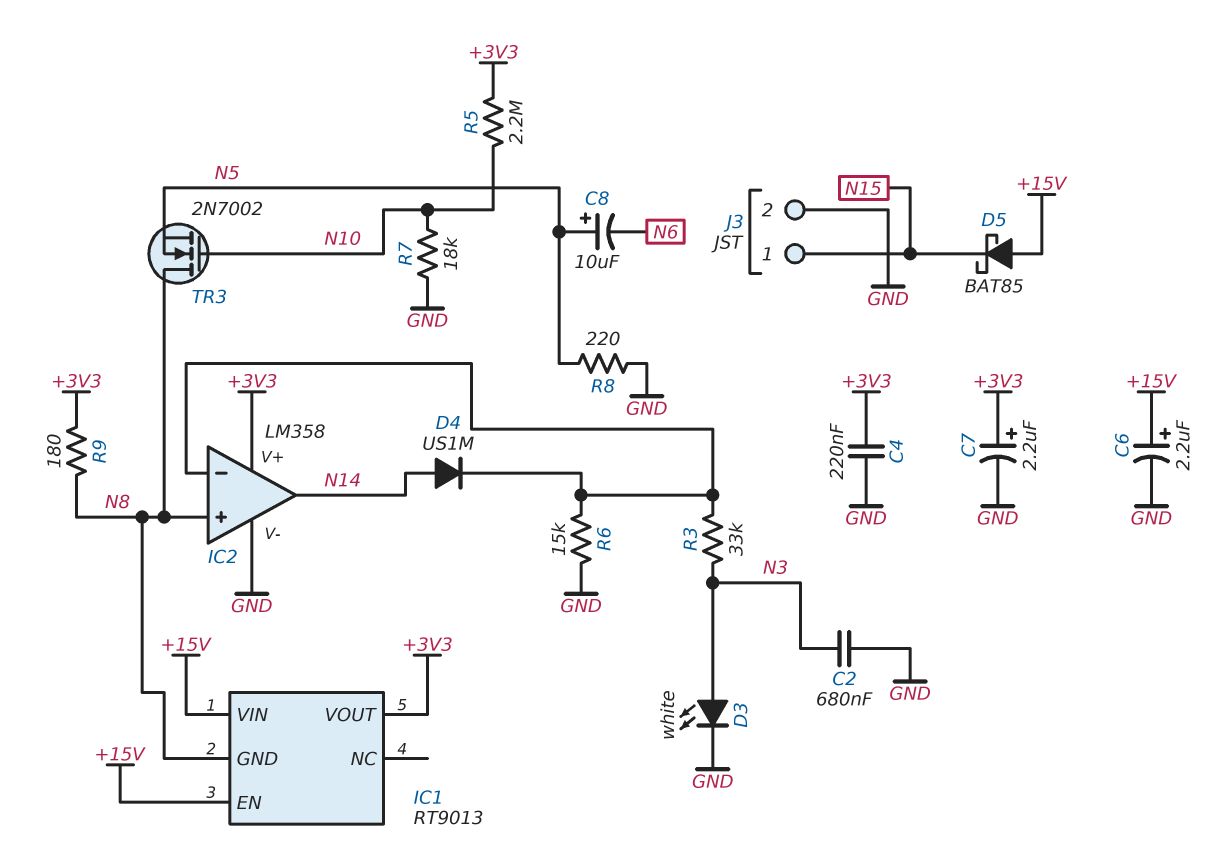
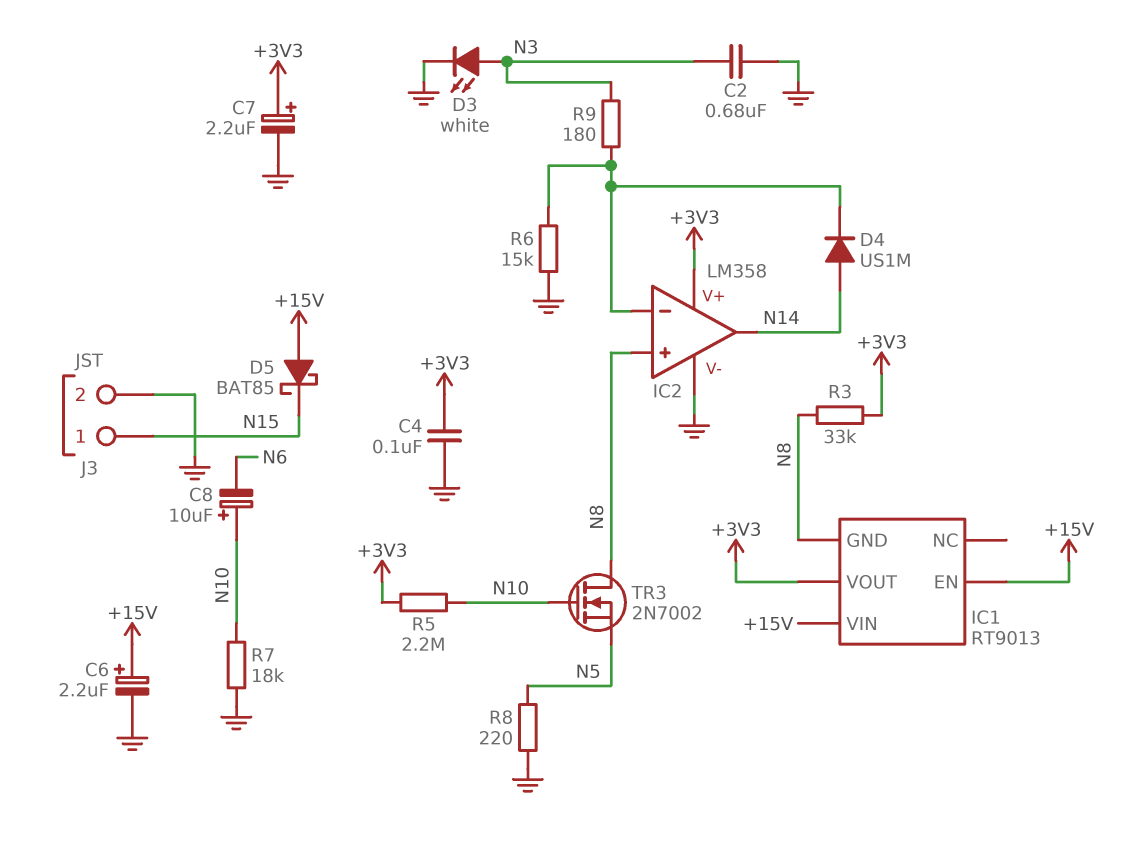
C4: 220nF (+3V3, GND) -> 100nF (+3V3, GND)
C8: 10uF (plus N5, minus N6) -> 10uF (plus N10, minus N6)
R3: 33k (IC2/in-, N3) -> 33k (+3V3, N8)
R9: 180 (+3V3, N8) -> 180 (IC2/in-, N3)

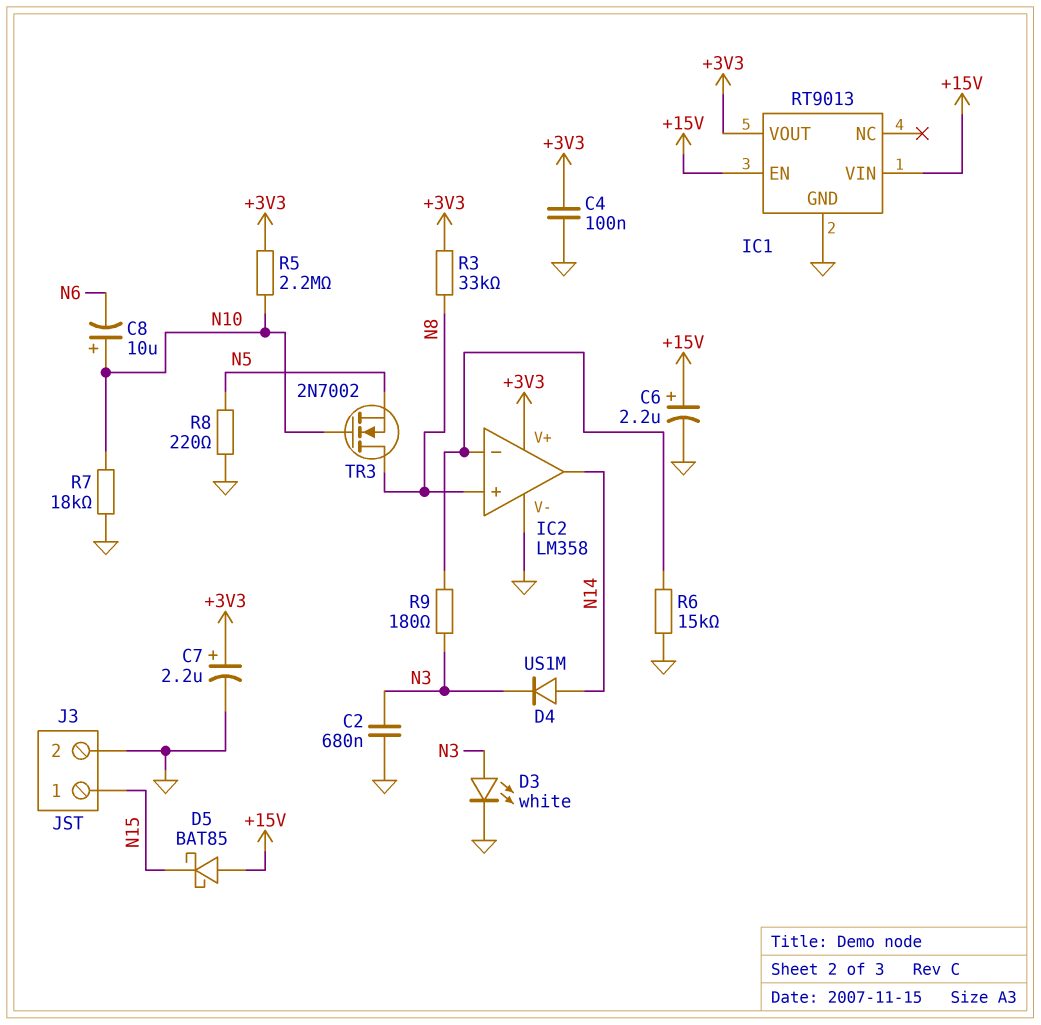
D4: diode US1M (A N14, K IC2/in-) -> diode US1M (A N14, K N3)
IC1 pin GND: N8 -> GND

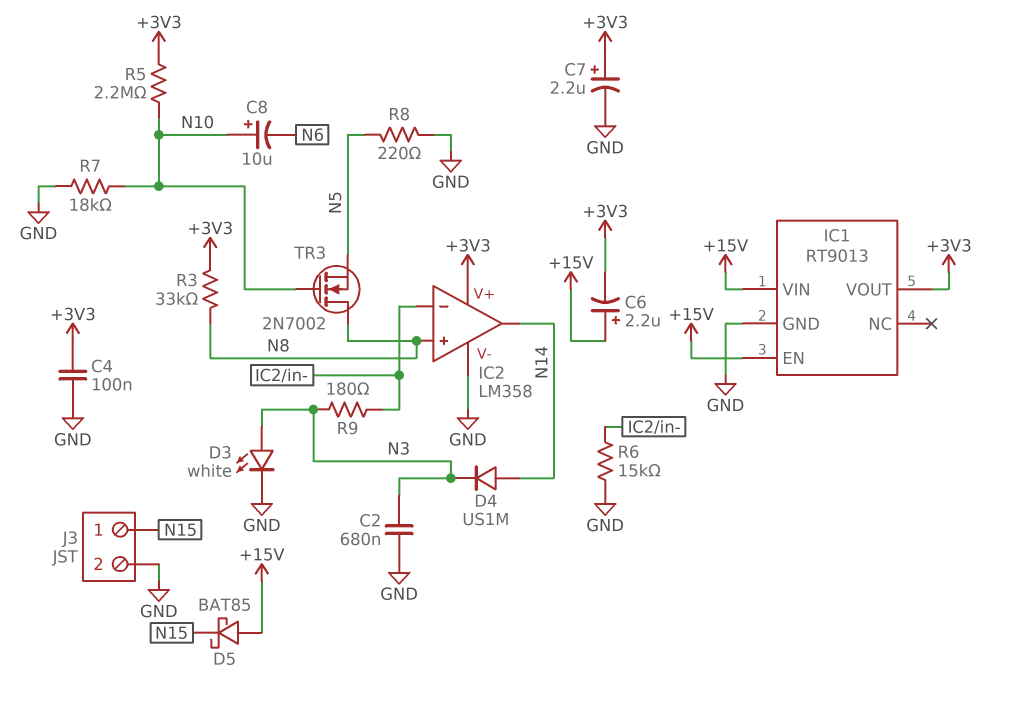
C6: 2.2uF (plus +15V, minus GND) -> 2.2uF (plus +15V, minus +3V3)

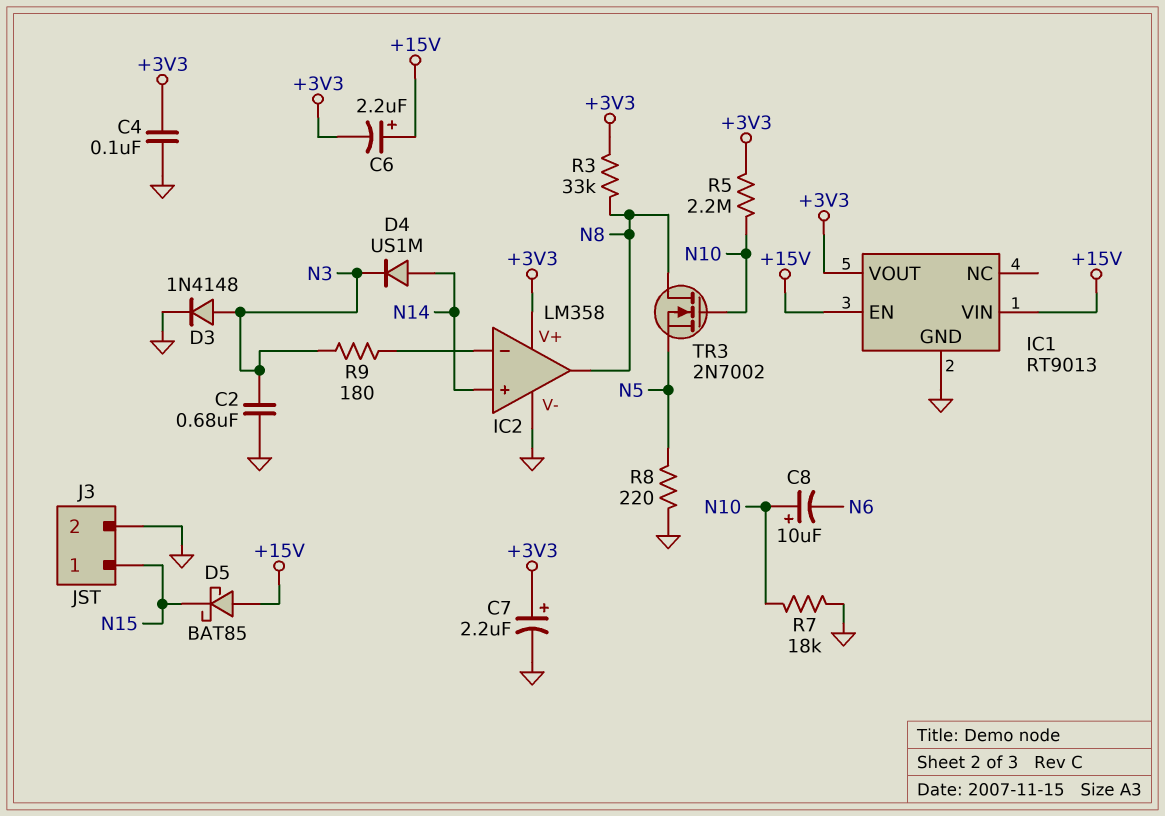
D3: LED white (A N3, K GND) -> diode 1N4148 (A N3, K GND)
IC2 pin in+: N8 -> N14
IC2 pin out: N14 -> N8
R6: 15k (GND, IC2/in-) -> none

